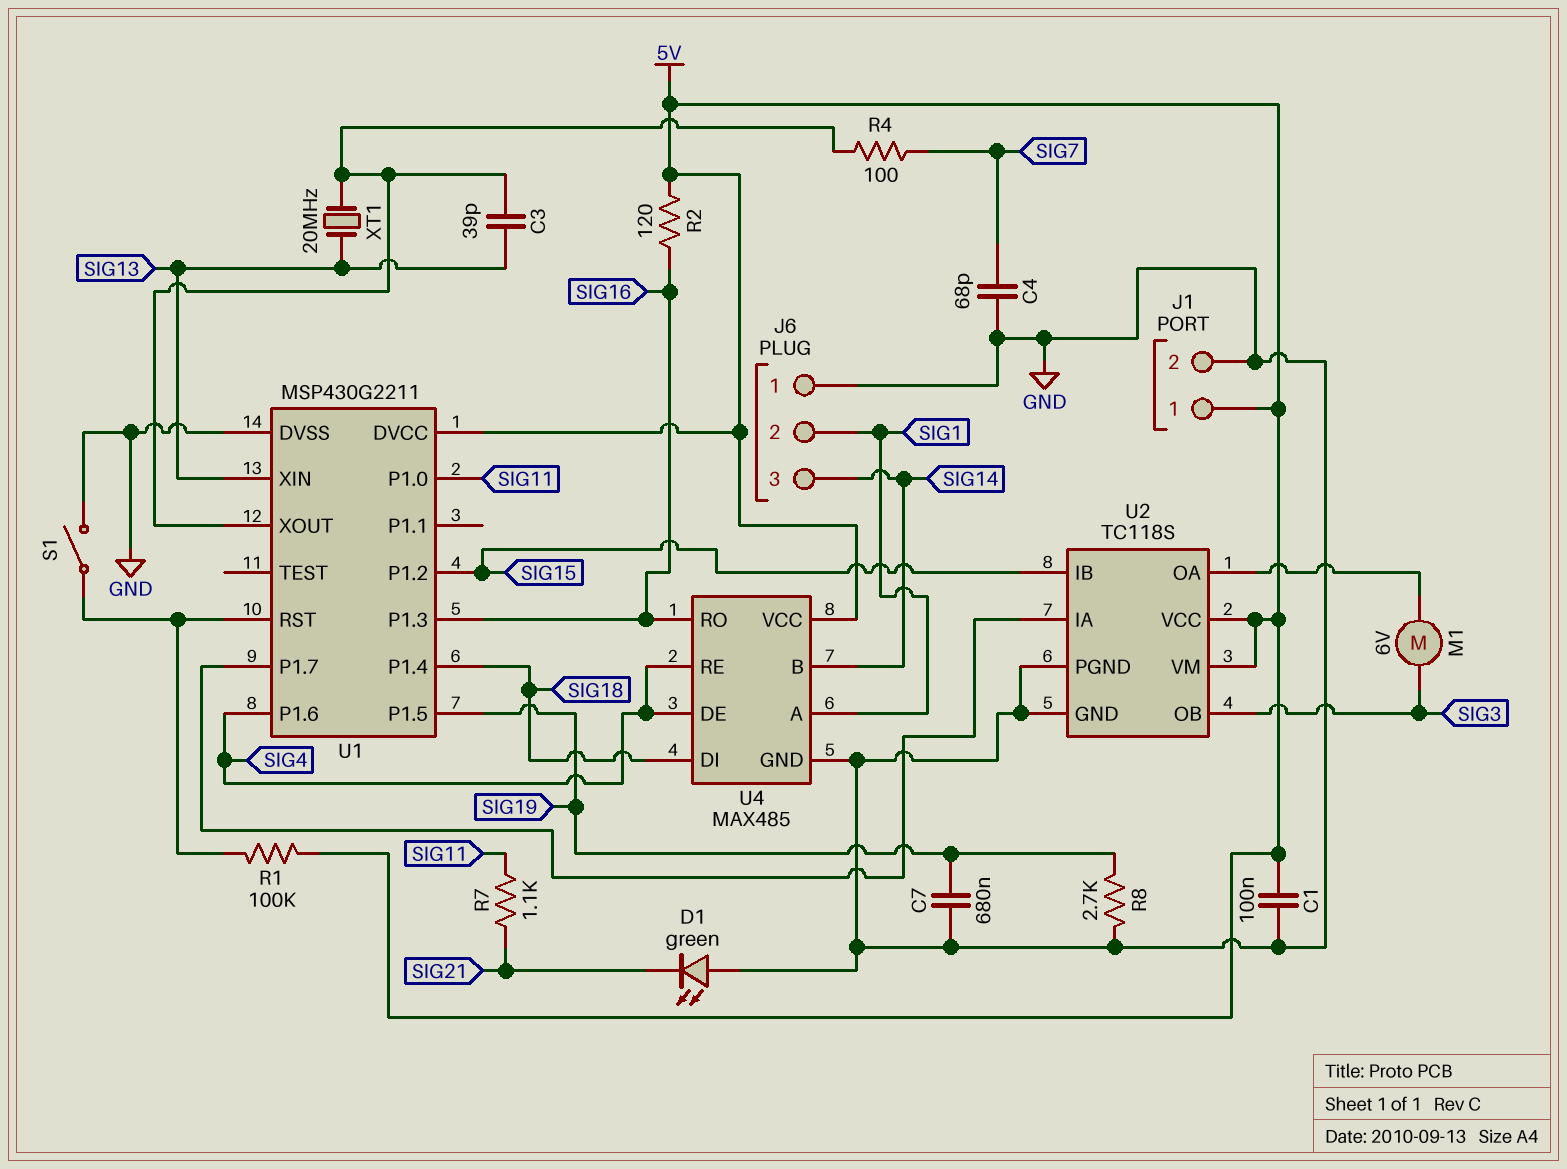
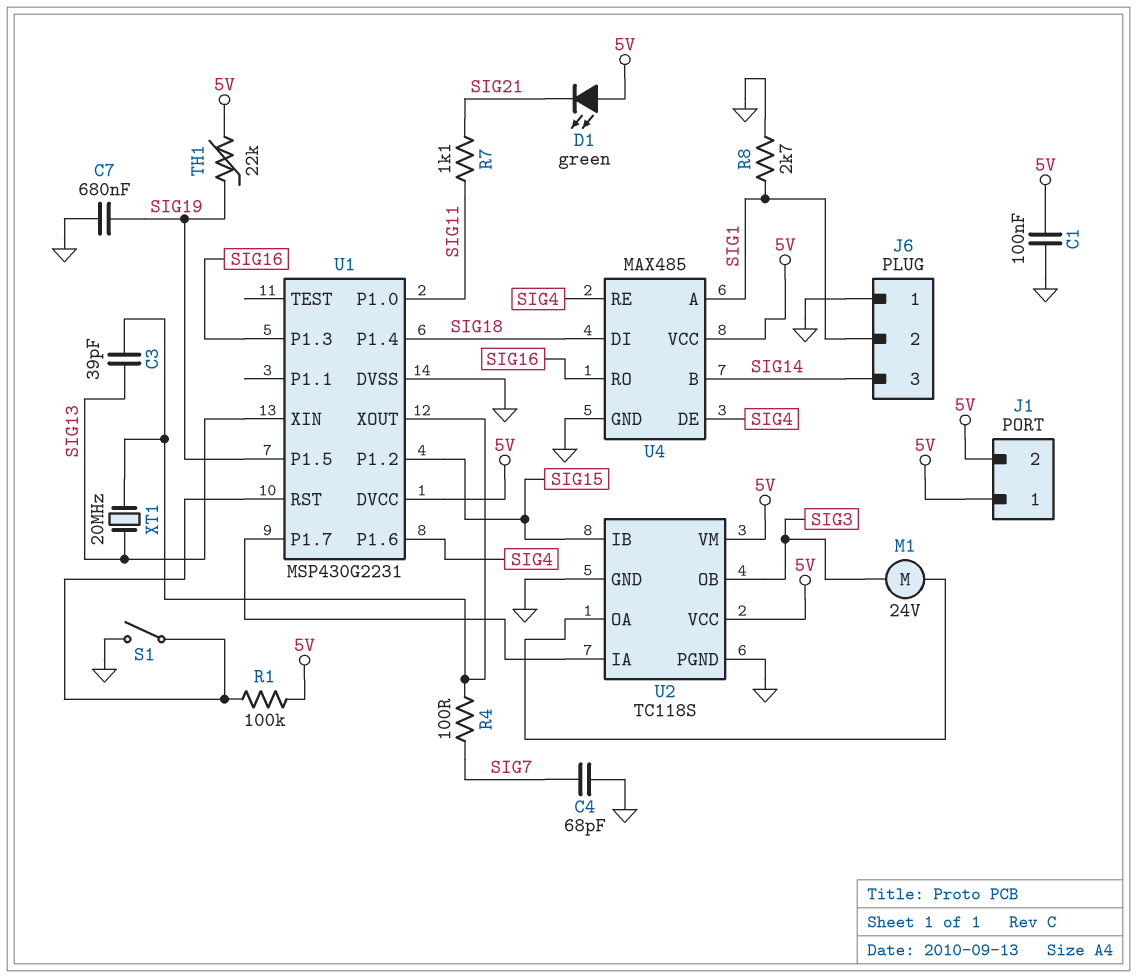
D1: LED green (A GND, K SIG21) -> LED green (A 5V, K SIG21)
J1 pin 2: GND -> 5V
M1: motor 6V (SIG3, U2/OA) -> motor 24V (SIG3, U2/OA)
R2: 120 (5V, SIG16) -> none
R8: 2.7k (GND, SIG19) -> 2.7k (GND, SIG1)
TH1: none -> 22k (5V, SIG19)
U1: MSP430G2211 -> MSP430G2231

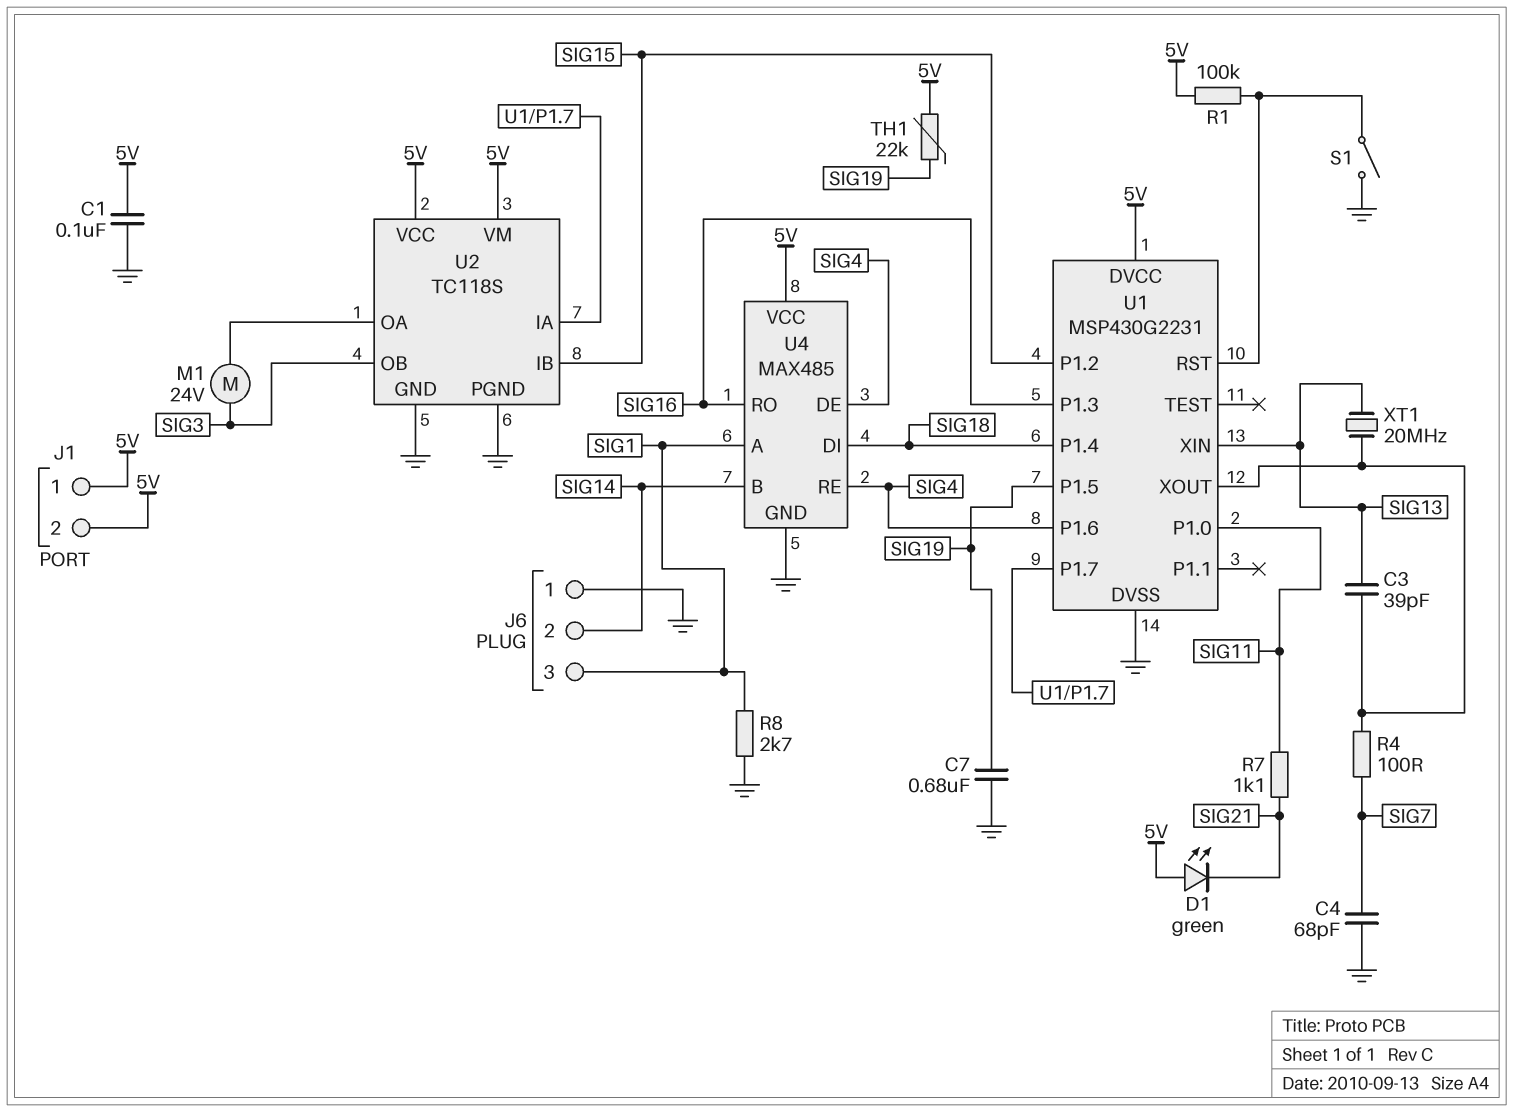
J6 pin 2: SIG1 -> SIG14
J6 pin 3: SIG14 -> SIG1

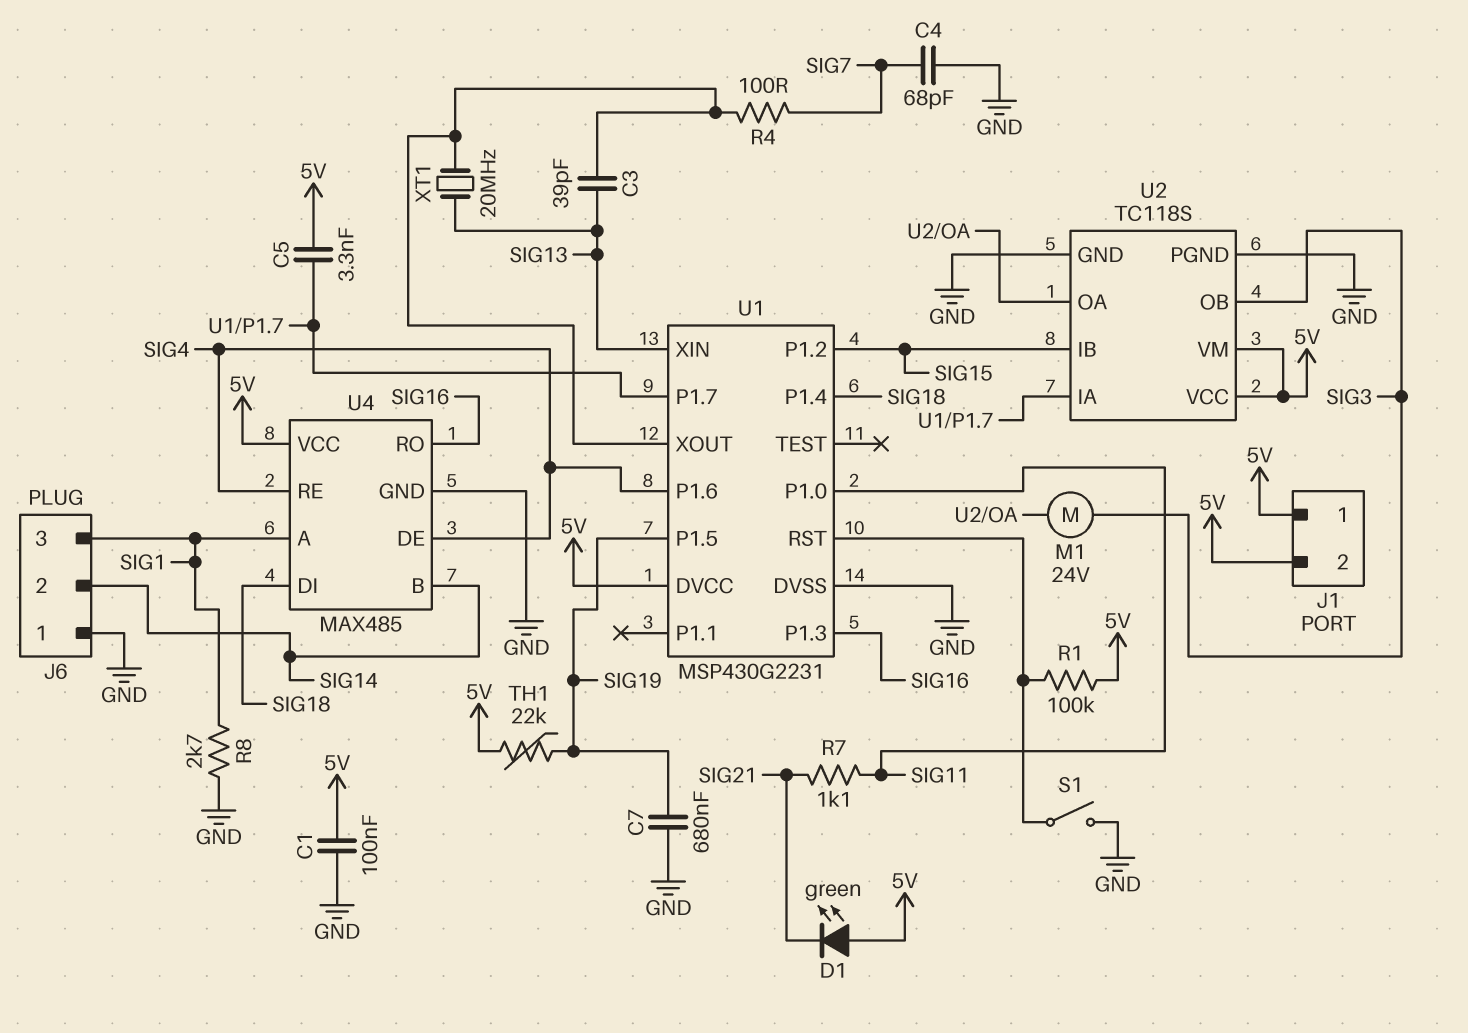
C5: none -> 3.3nF (5V, U1/P1.7)

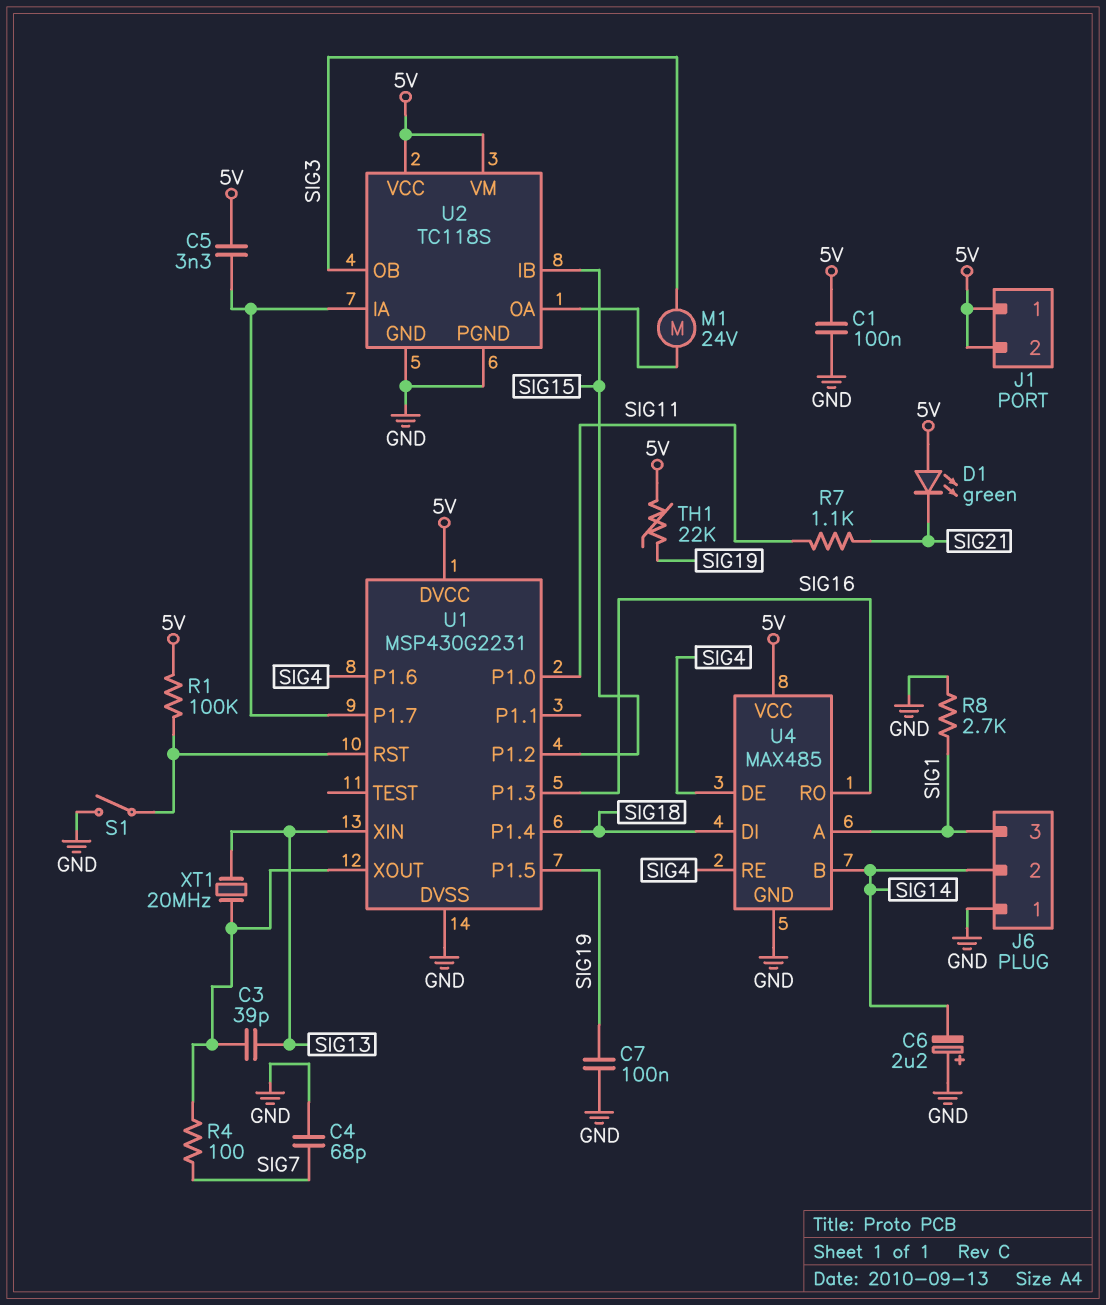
C6: none -> 2.2uF (plus GND, minus SIG14)
C7: 680nF (GND, SIG19) -> 100nF (GND, SIG19)

